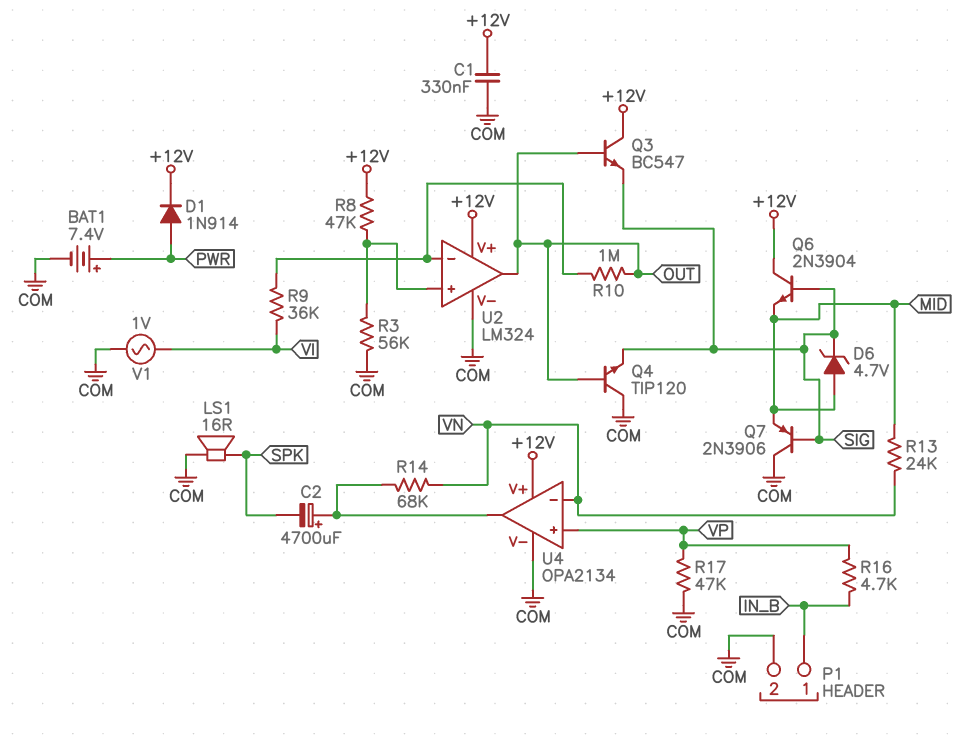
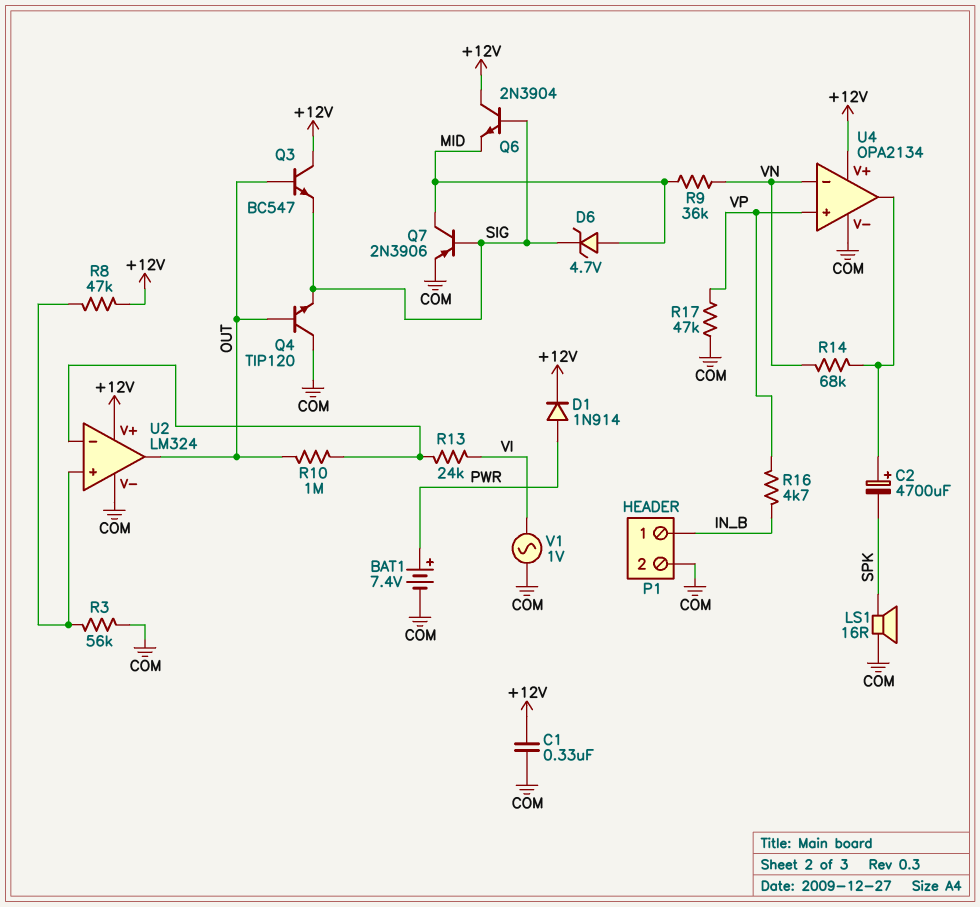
Q7: PNP 2N3906 (B SIG, C COM, E MID) -> PNP 2N3906 (B SIG, C MID, E COM)
R9: 36k (U2/in-, VI) -> 36k (MID, VN)
R13: 24k (MID, VN) -> 24k (U2/in-, VI)

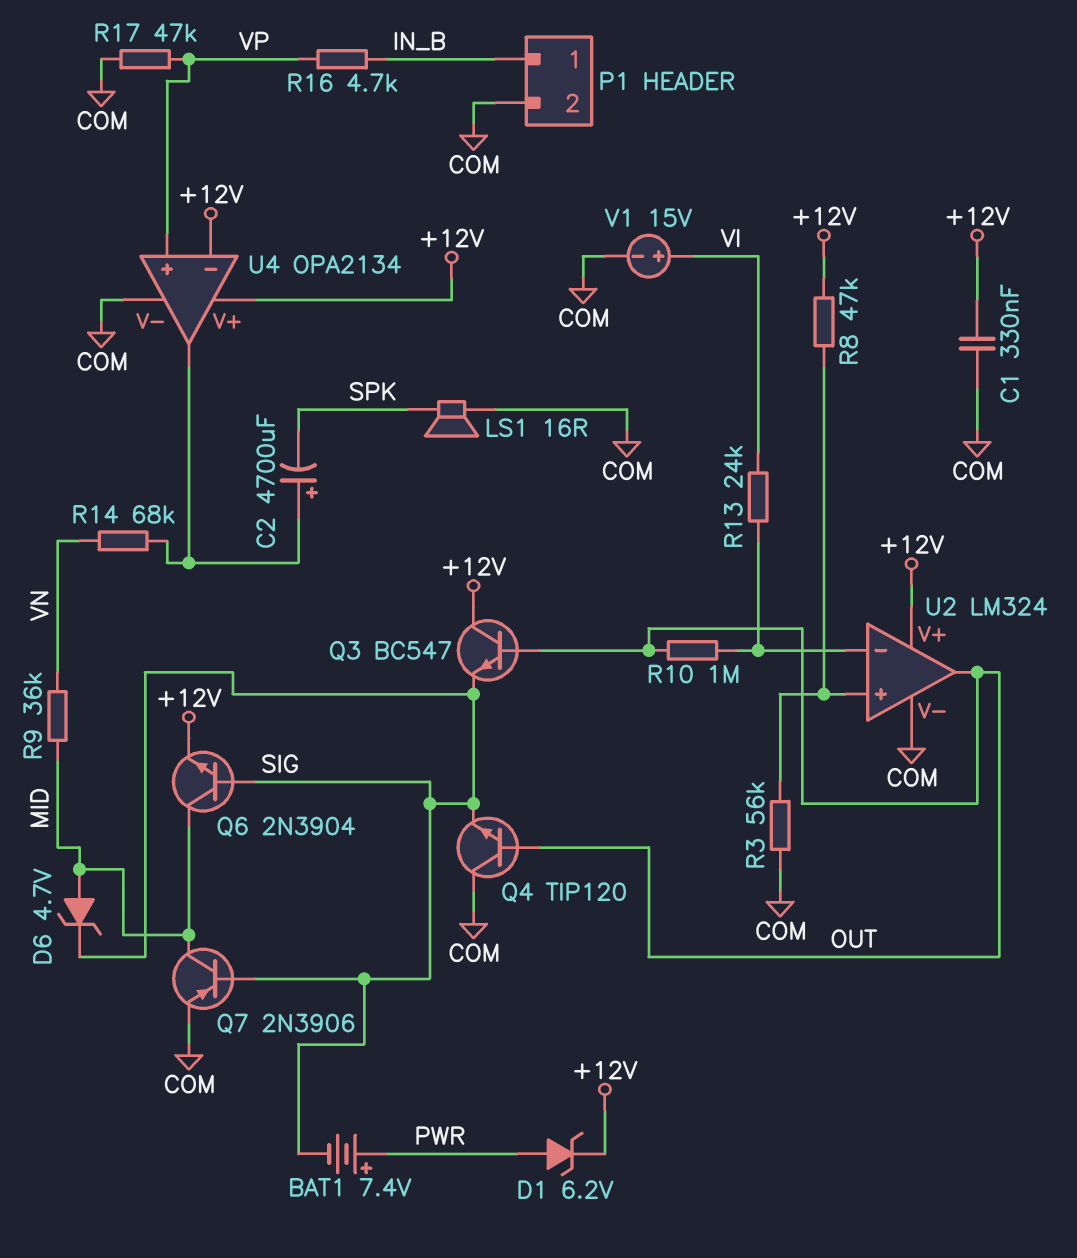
BAT1: 7.4V (plus PWR, minus COM) -> 7.4V (plus PWR, minus SIG)
D1: diode 1N914 (A PWR, K +12V) -> zener 6.2V (A PWR, K +12V)
Q6: NPN 2N3904 (B SIG, C +12V, E MID) -> NPN 2N3904 (B SIG, C MID, E +12V)
U4 pin in-: VN -> +12V
V1: AC 1V (COM, VI) -> 15V (plus VI, minus COM)

